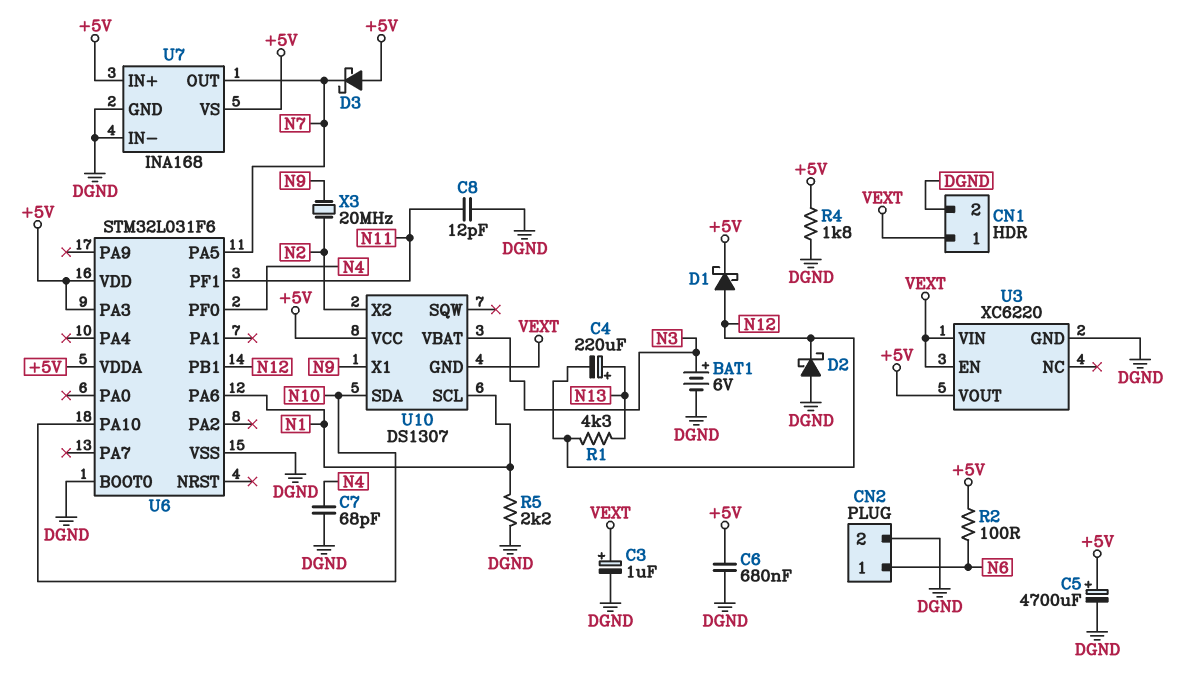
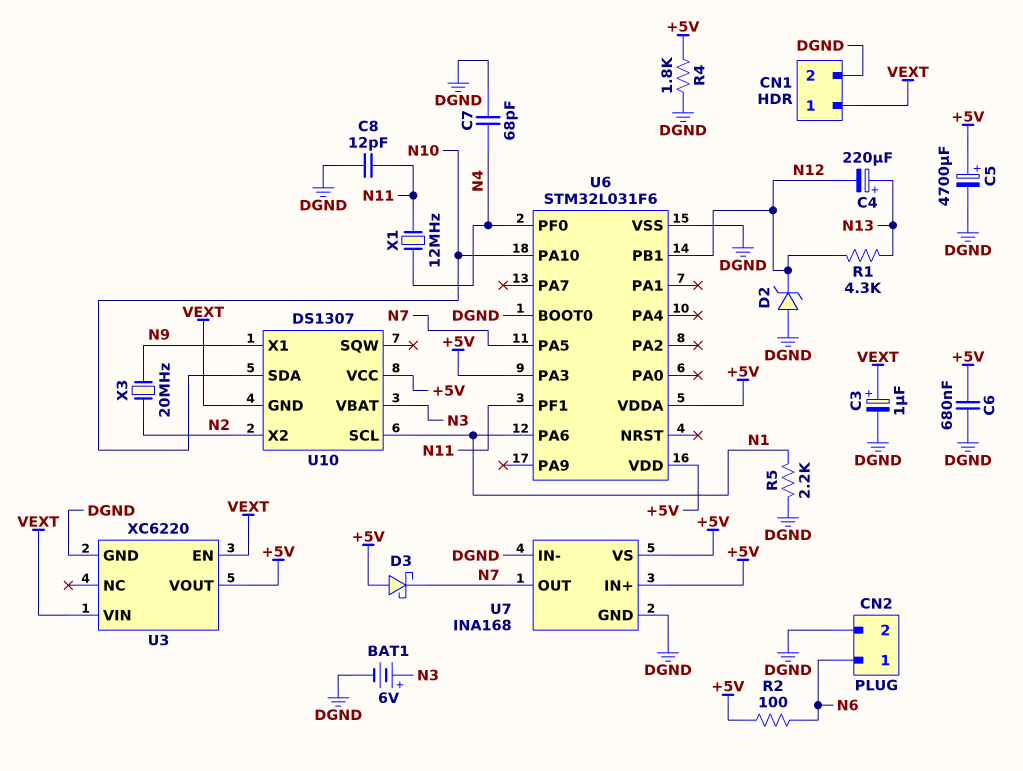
D1: schottky (A N12, K +5V) -> none
D2: schottky (A DGND, K N12) -> zener (A DGND, K N12)
X1: none -> 12MHz (N4, N11)

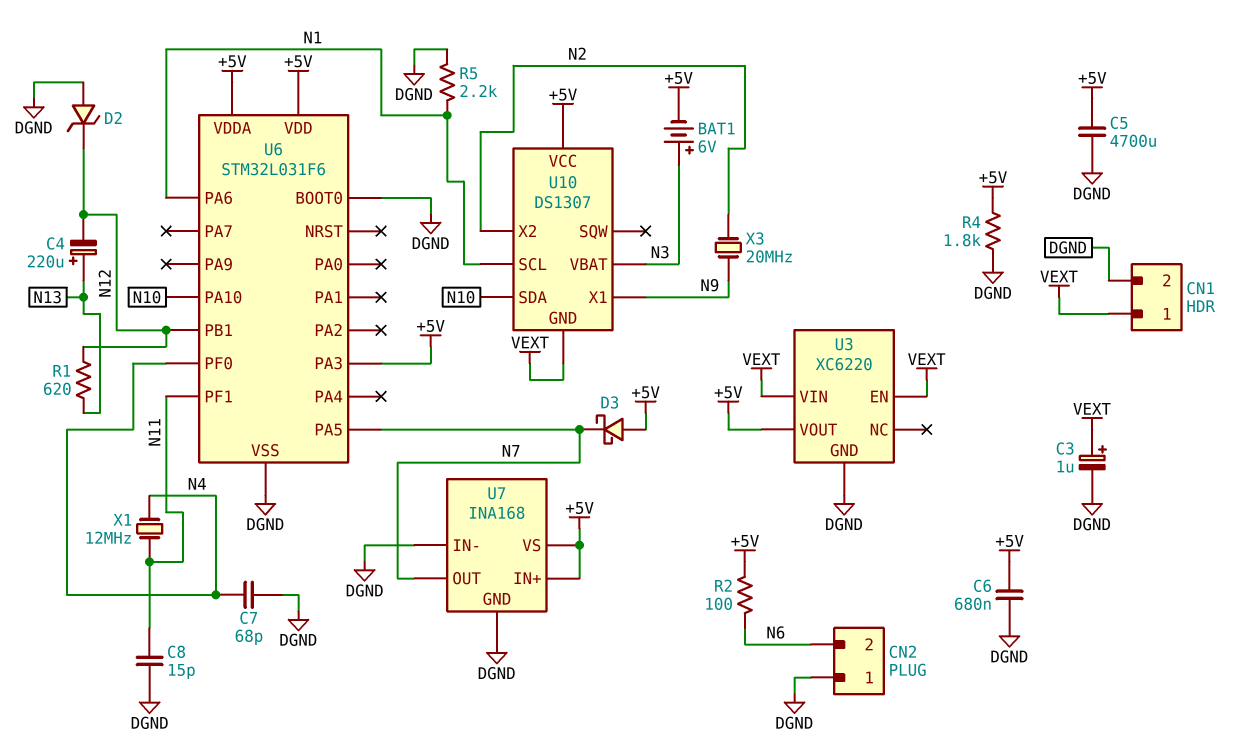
BAT1: 6V (plus N3, minus DGND) -> 6V (plus N3, minus +5V)
C5: 4700uF (plus +5V, minus DGND) -> 4700uF (+5V, DGND)
C8: 12pF (DGND, N11) -> 15pF (DGND, N11)
CN2 pin 1: N6 -> DGND
CN2 pin 2: DGND -> N6
R1: 4.3k (N12, N13) -> 620 (N12, N13)

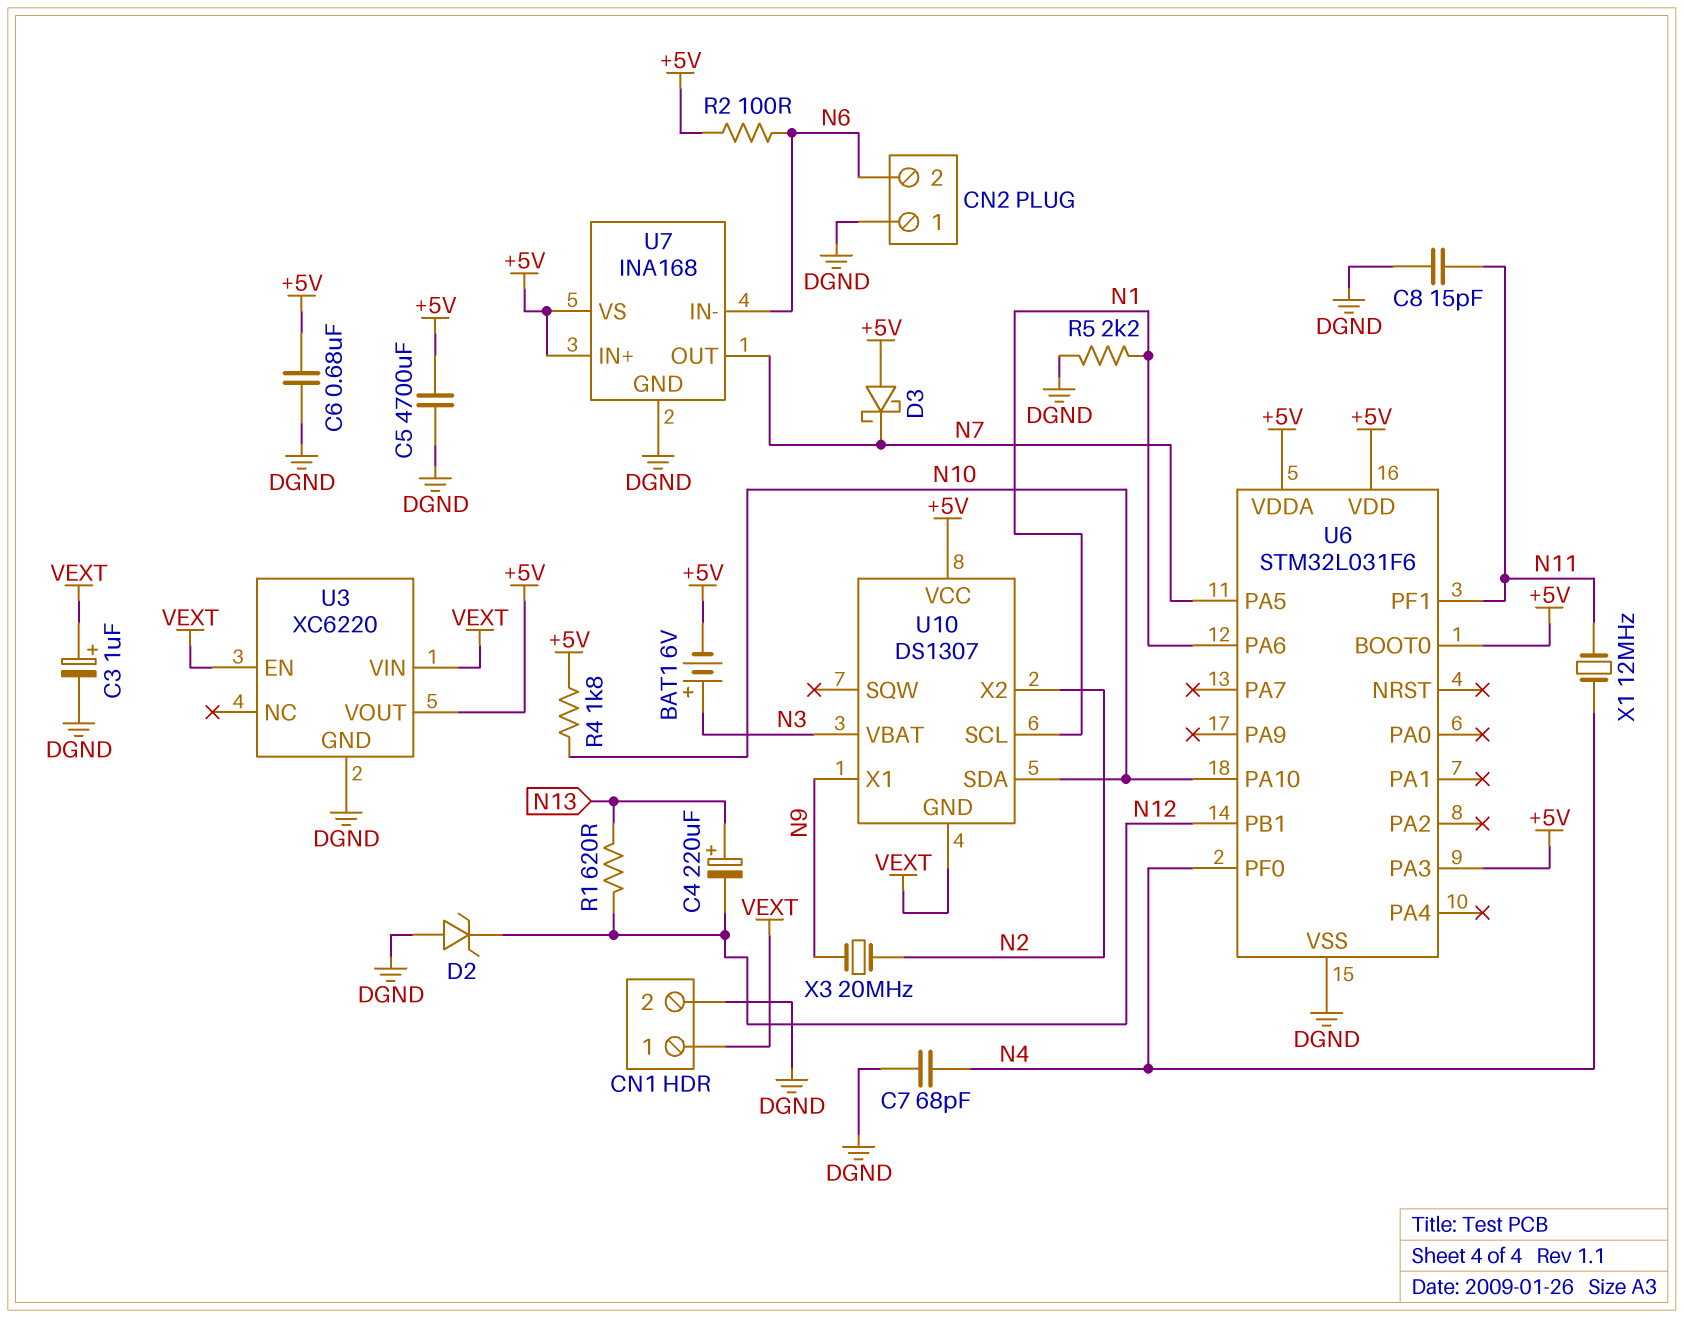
R4: 1.8k (+5V, DGND) -> 1.8k (+5V, N10)
U6 pin BOOT0: DGND -> +5V
U7 pin IN-: DGND -> N6

